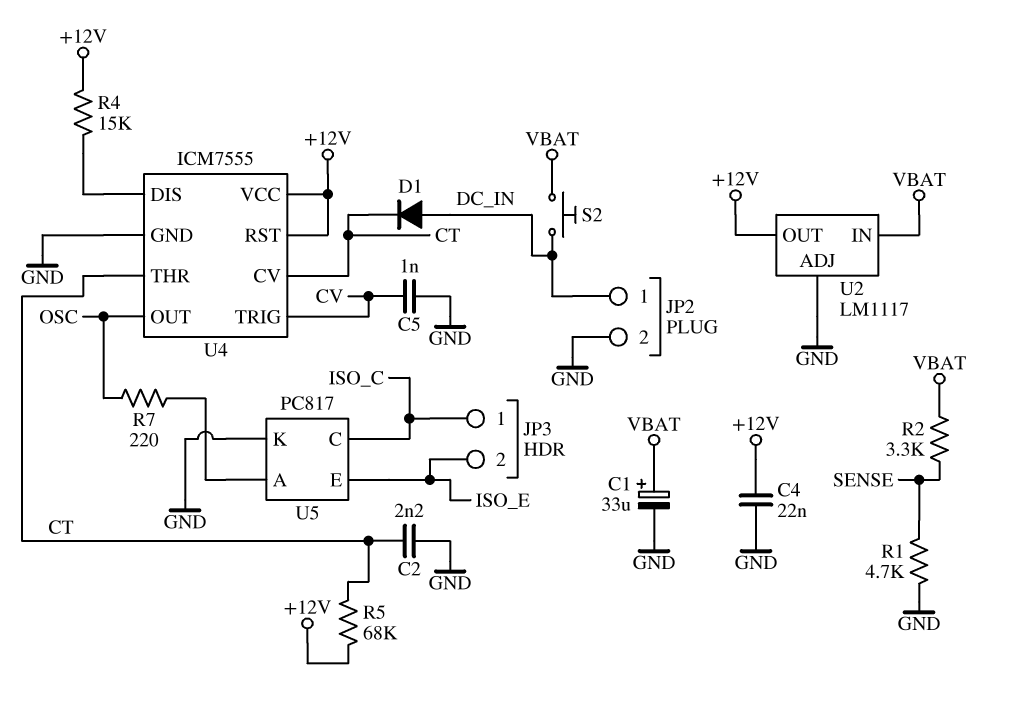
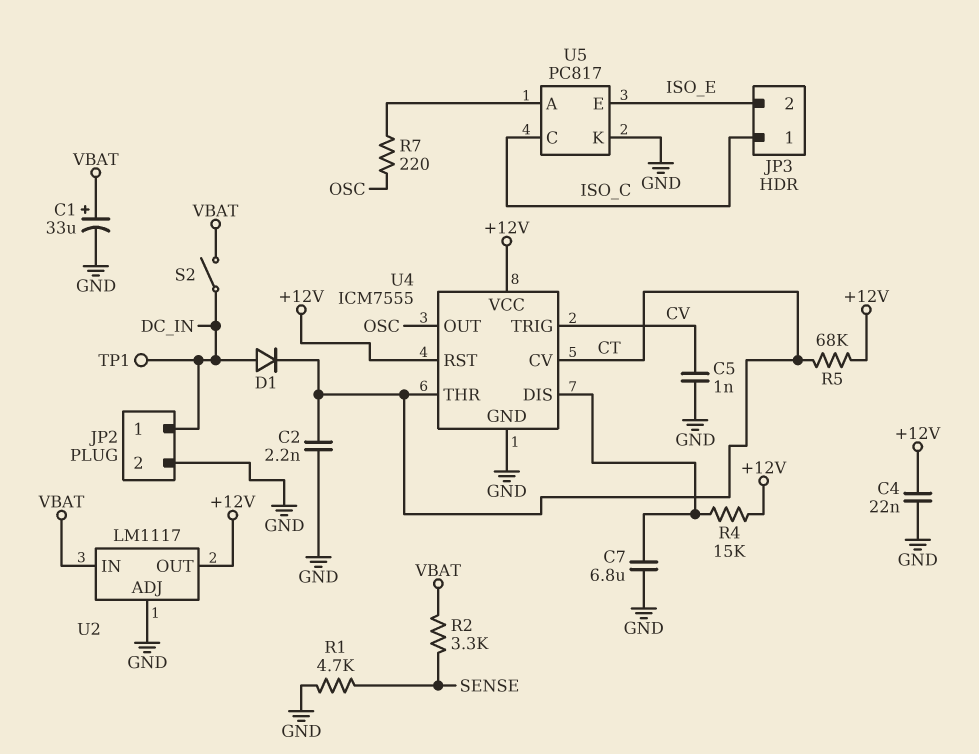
C7: none -> 6.8uF (GND, U4/DIS)
S2: button (DC_IN, VBAT) -> switch (DC_IN, VBAT)
TP1: none -> test point (DC_IN)

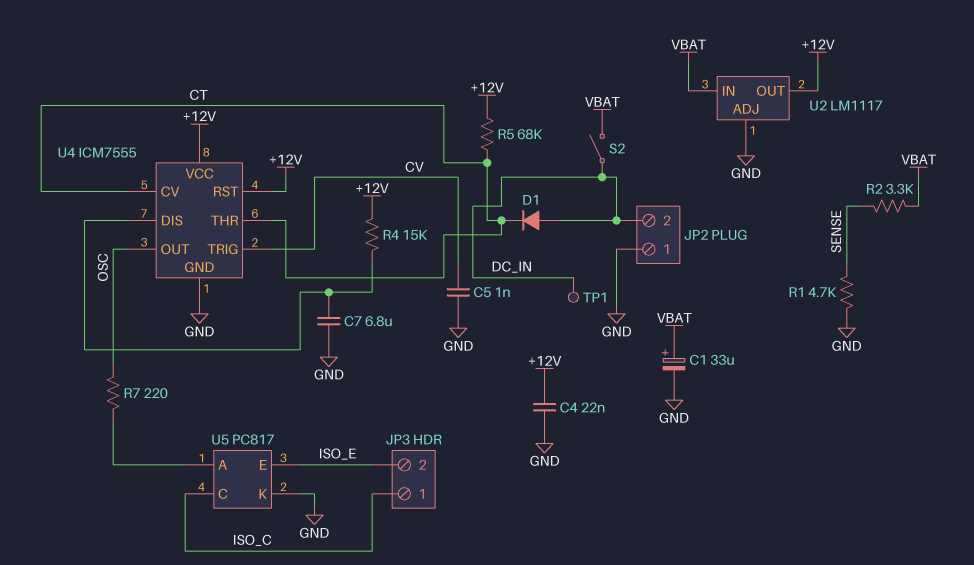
C2: 2.2nF (CT, GND) -> none
JP2 pin 1: DC_IN -> GND
JP2 pin 2: GND -> DC_IN

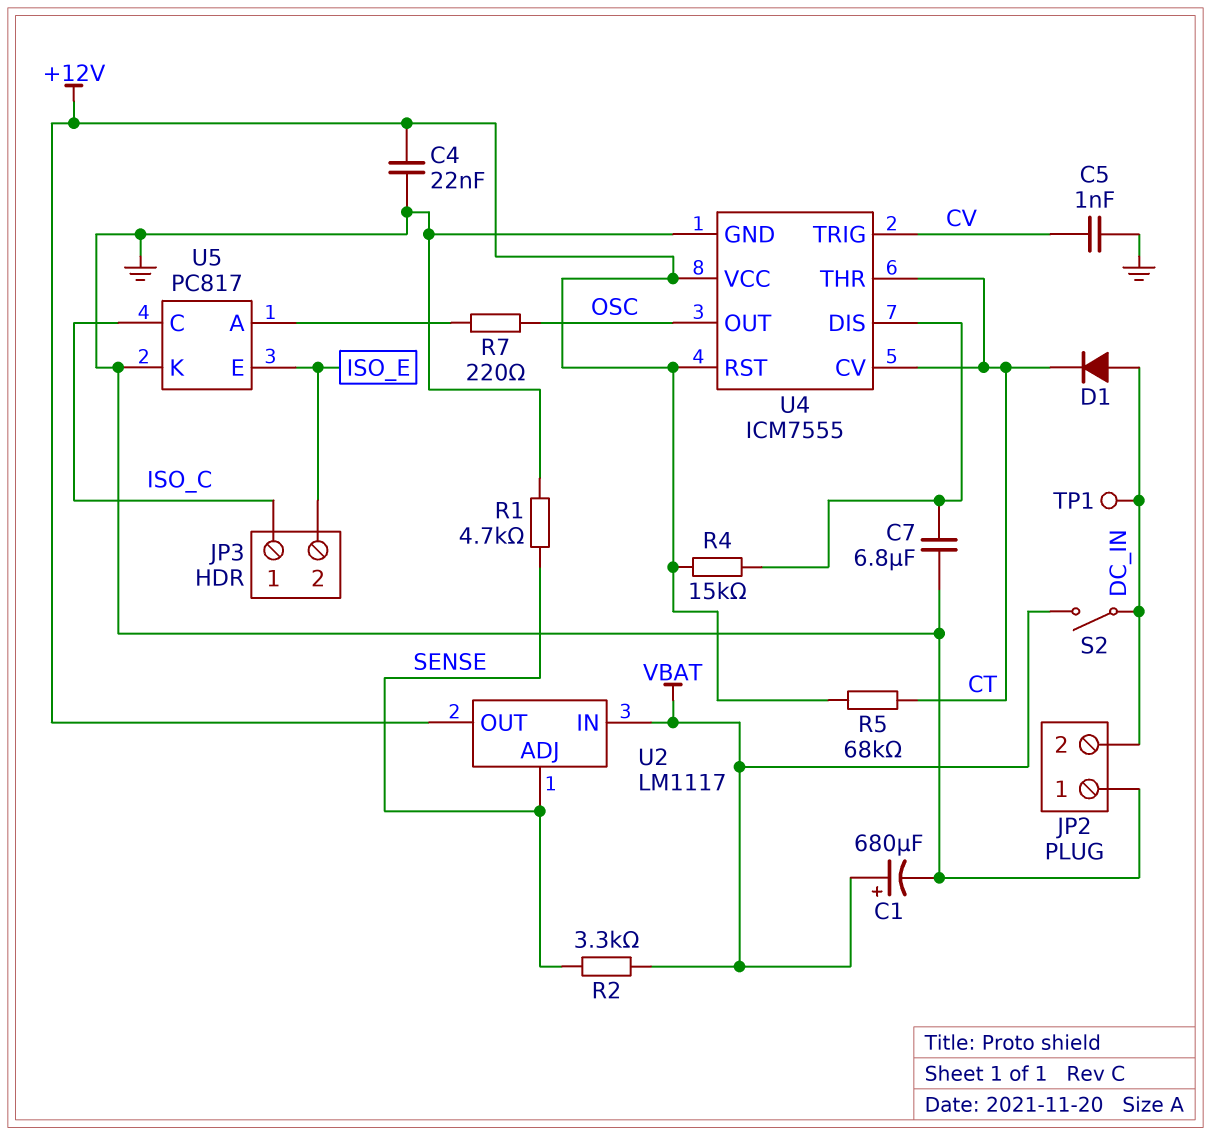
C1: 33uF (plus VBAT, minus GND) -> 680uF (plus VBAT, minus GND)
U2 pin ADJ: GND -> SENSE

